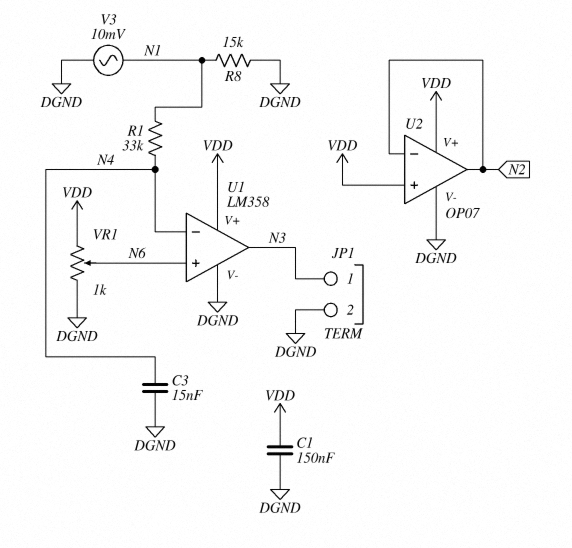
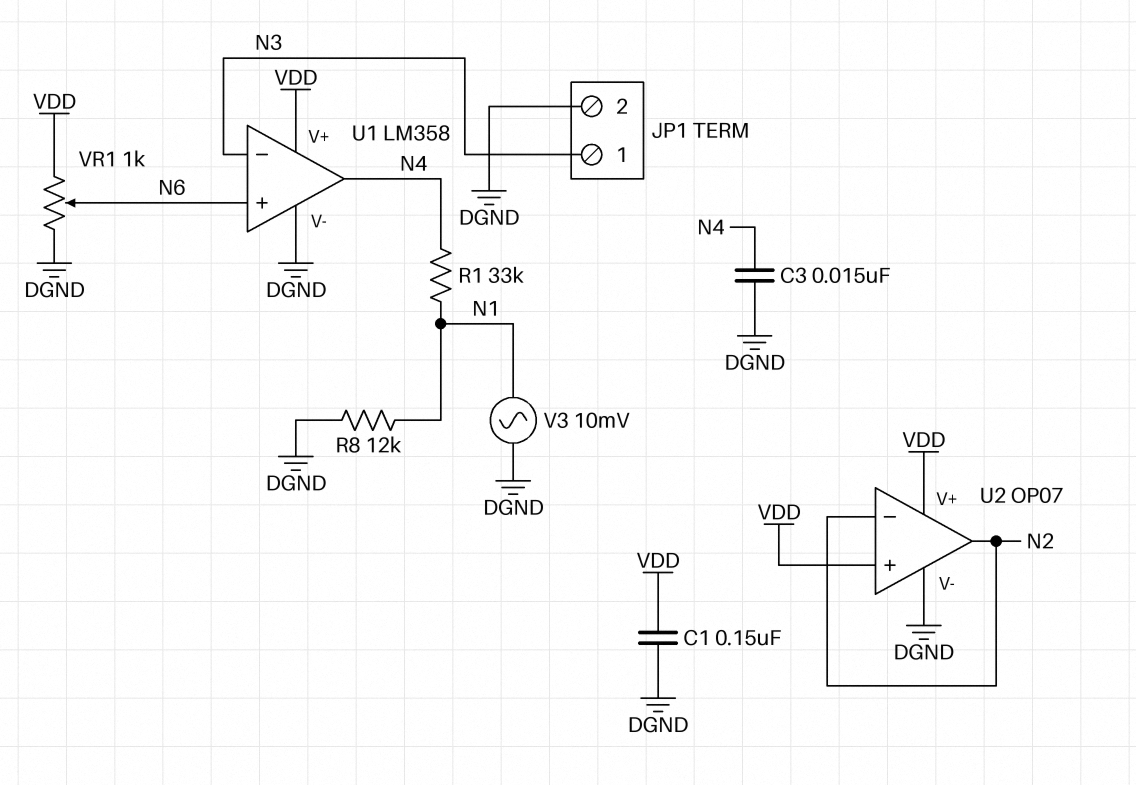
R8: 15k (DGND, N1) -> 12k (DGND, N1)
U1 pin in-: N4 -> N3
U1 pin out: N3 -> N4

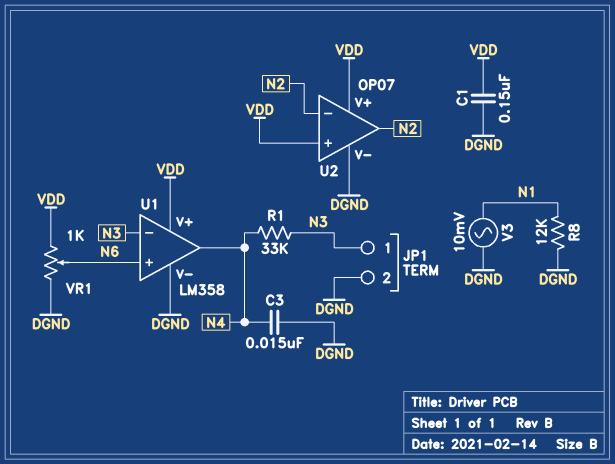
R1: 33k (N1, N4) -> 33k (N3, N4)

